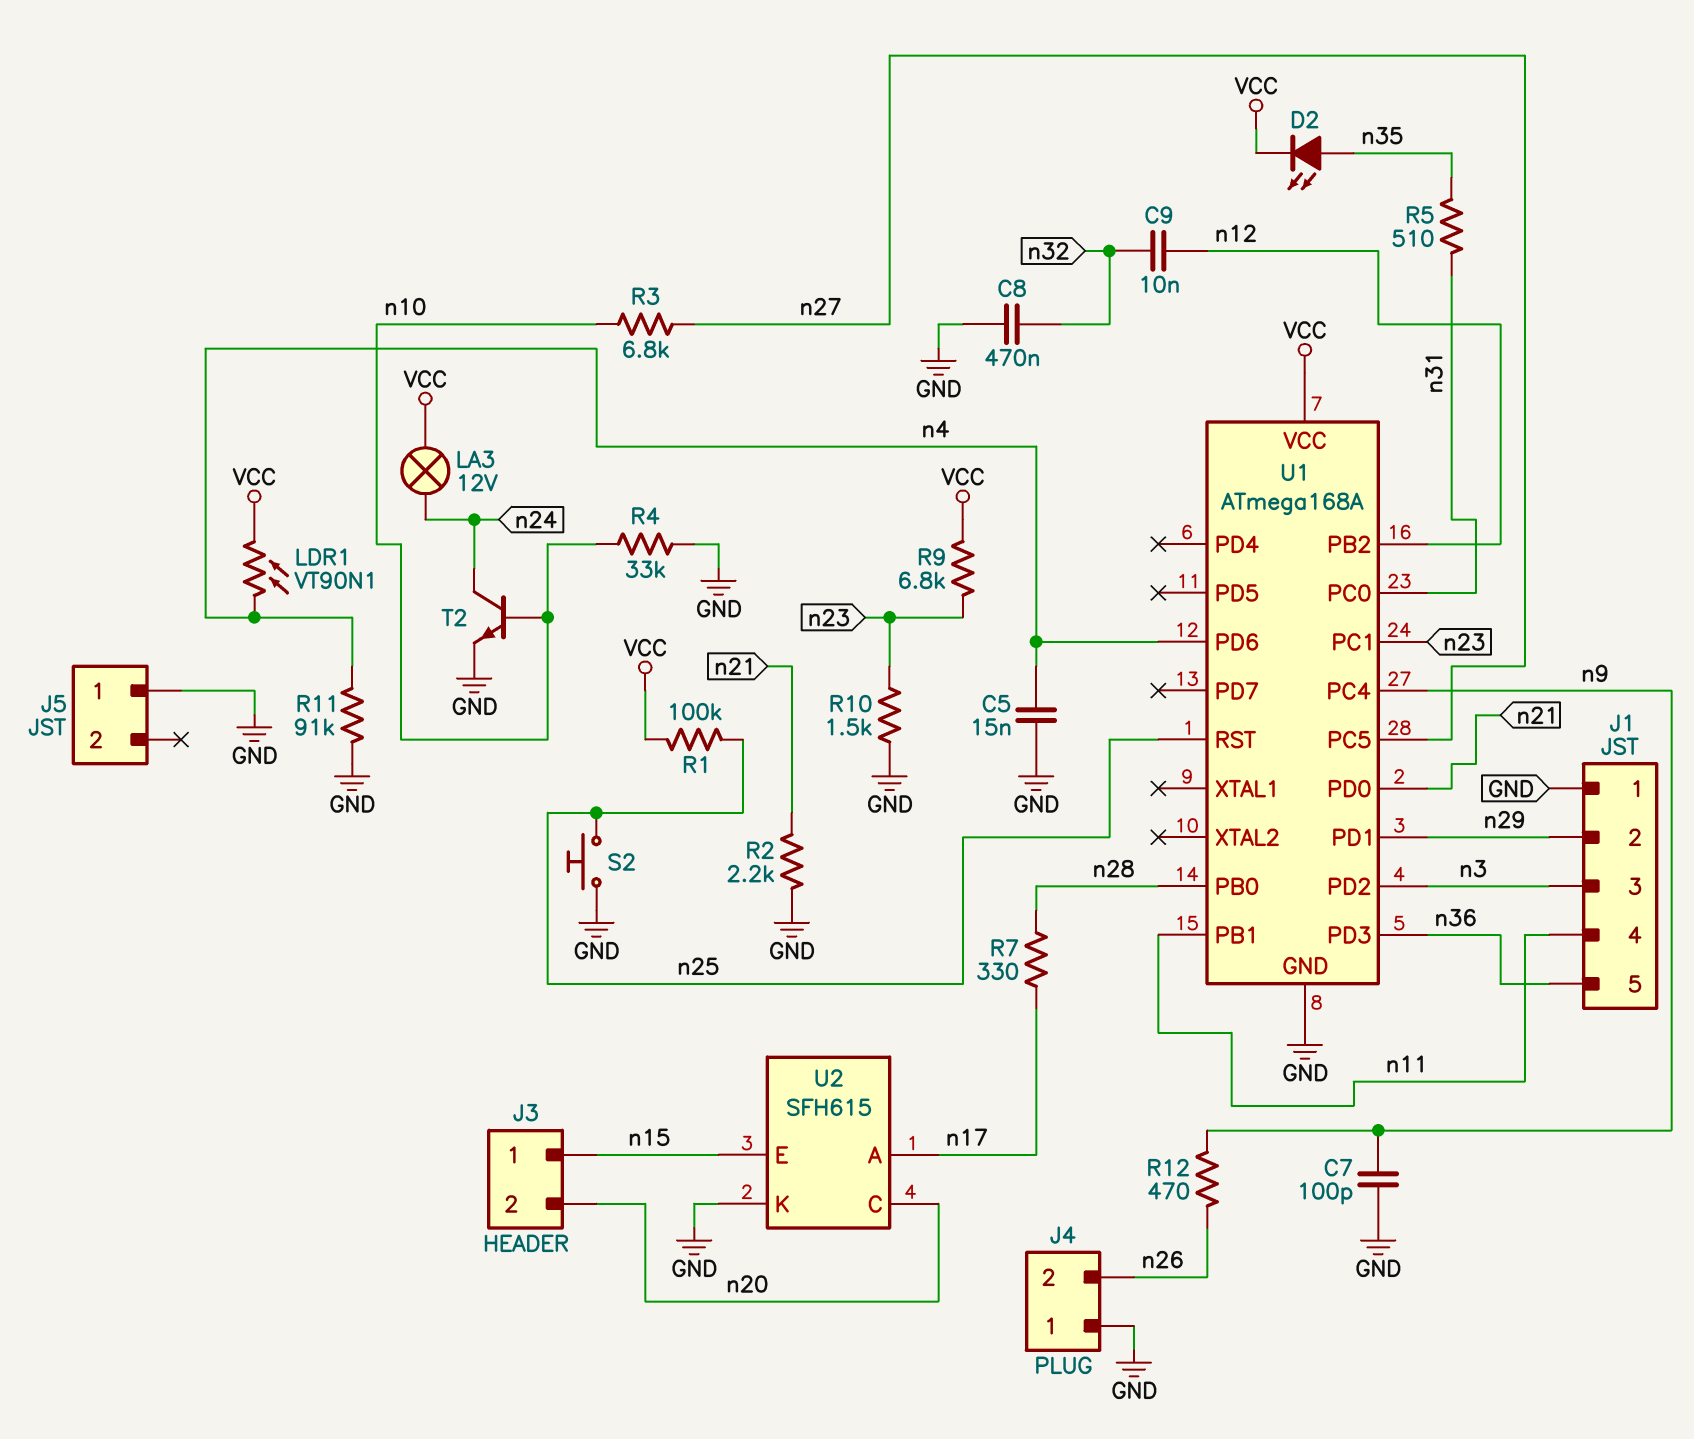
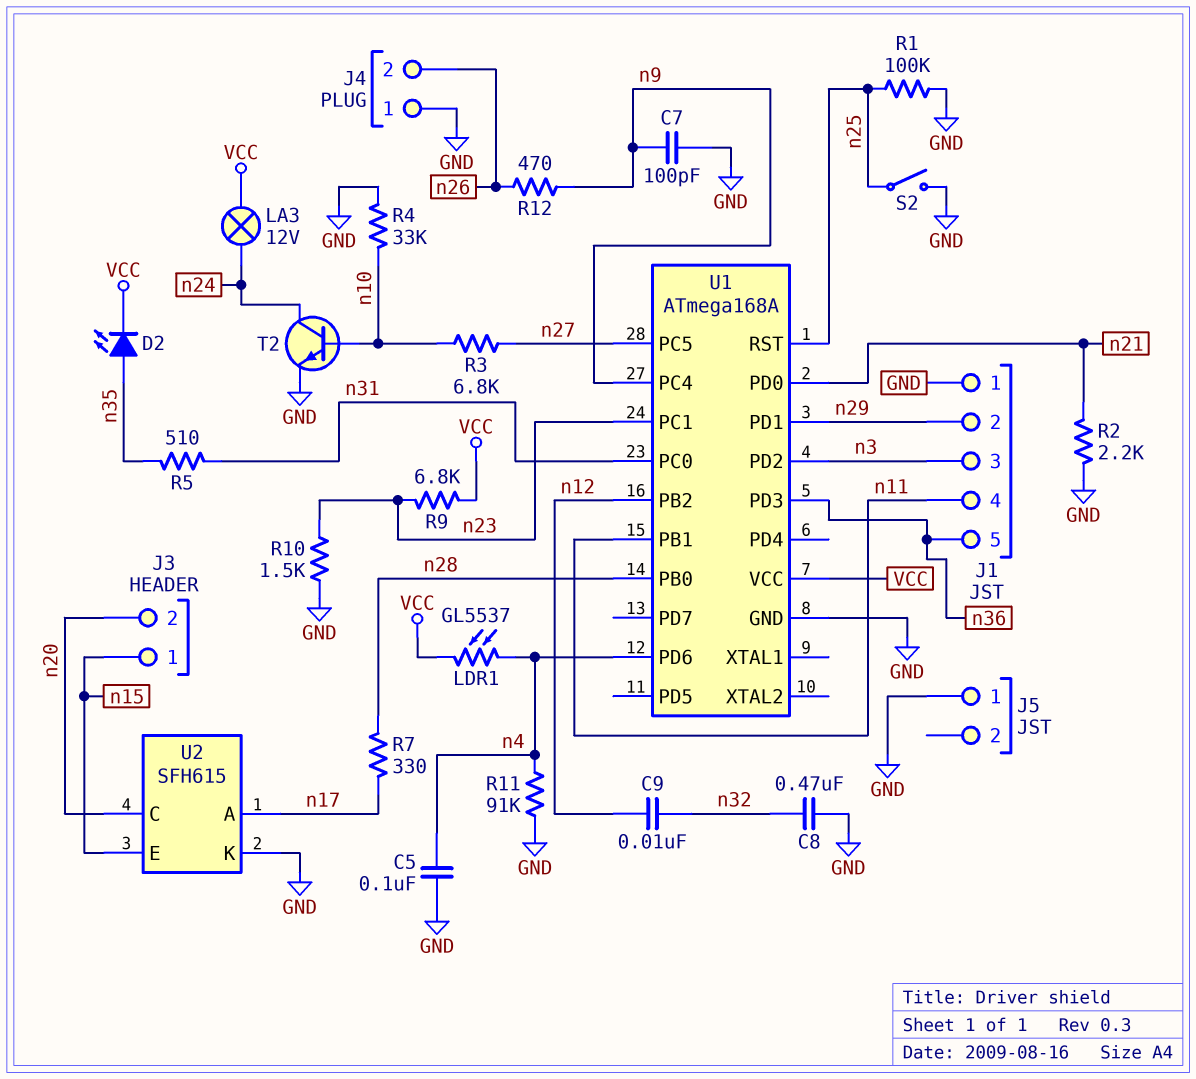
C5: 15nF (GND, n4) -> 100nF (GND, n4)
LDR1: VT90N1 (VCC, n4) -> GL5537 (VCC, n4)
R1: 100k (VCC, n25) -> 100k (GND, n25)
S2: button (GND, n25) -> switch (GND, n25)

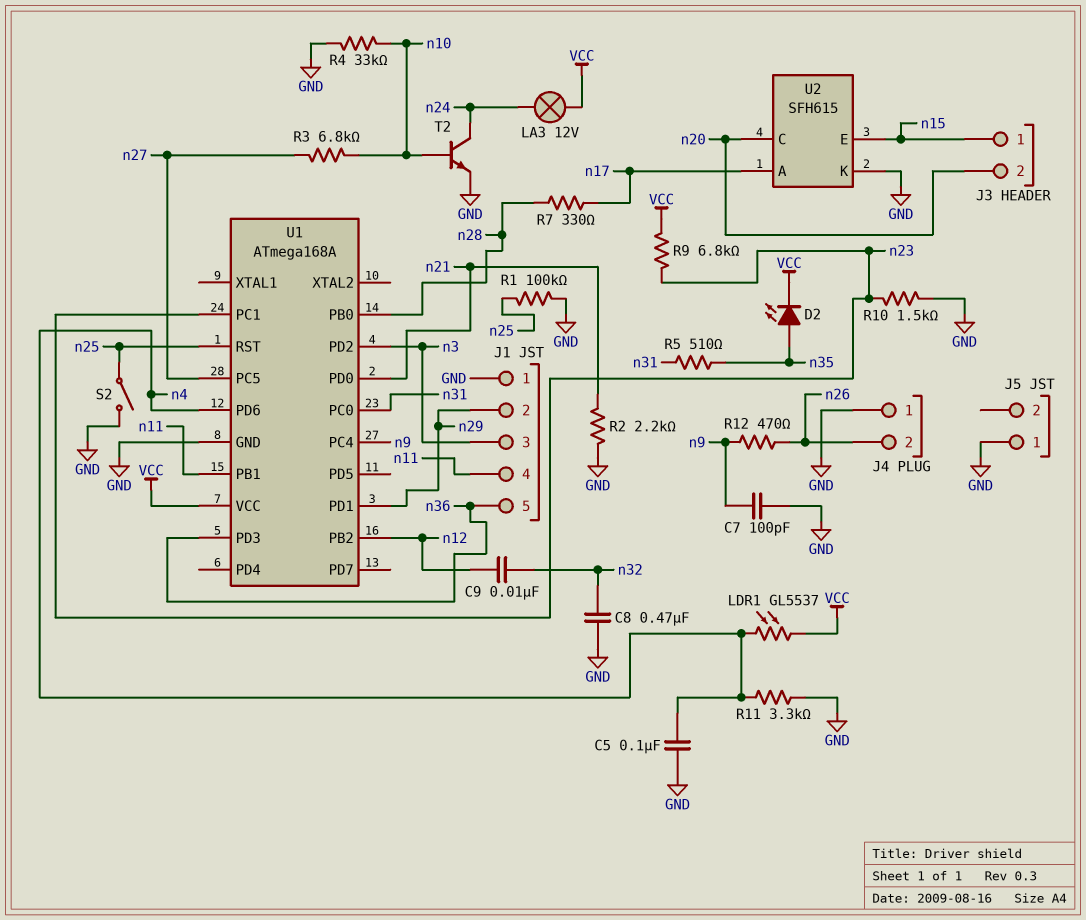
R11: 91k (GND, n4) -> 3.3k (GND, n4)

